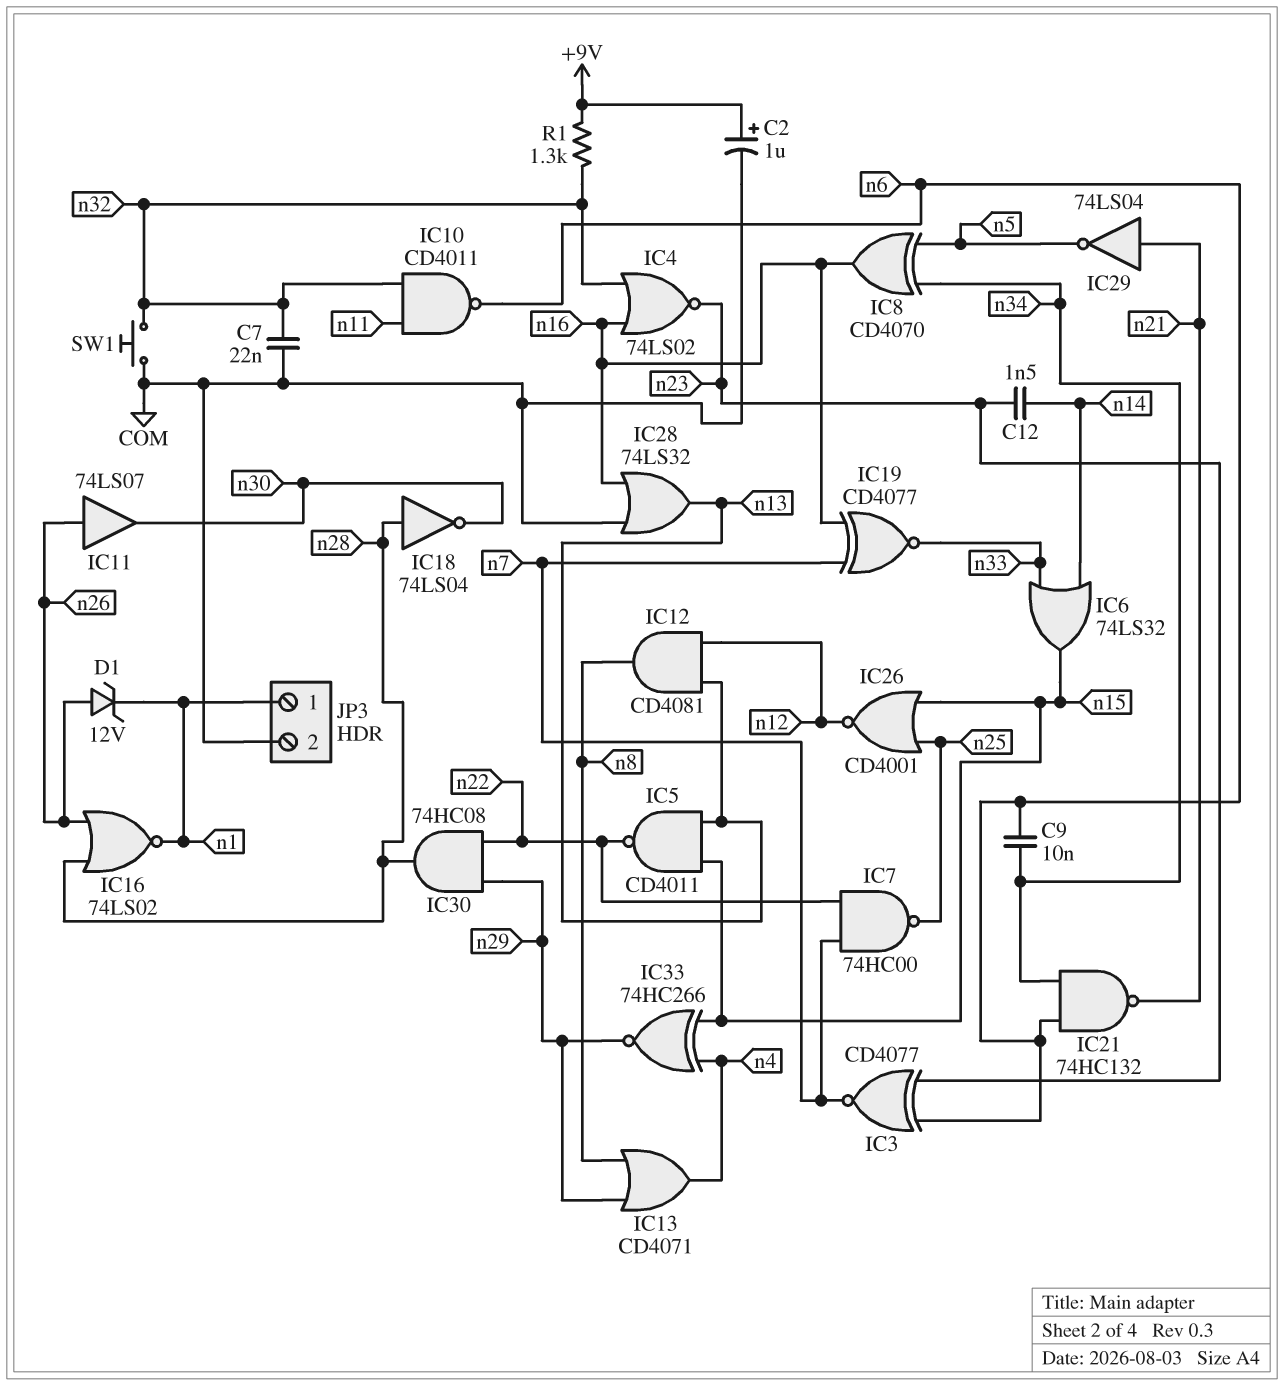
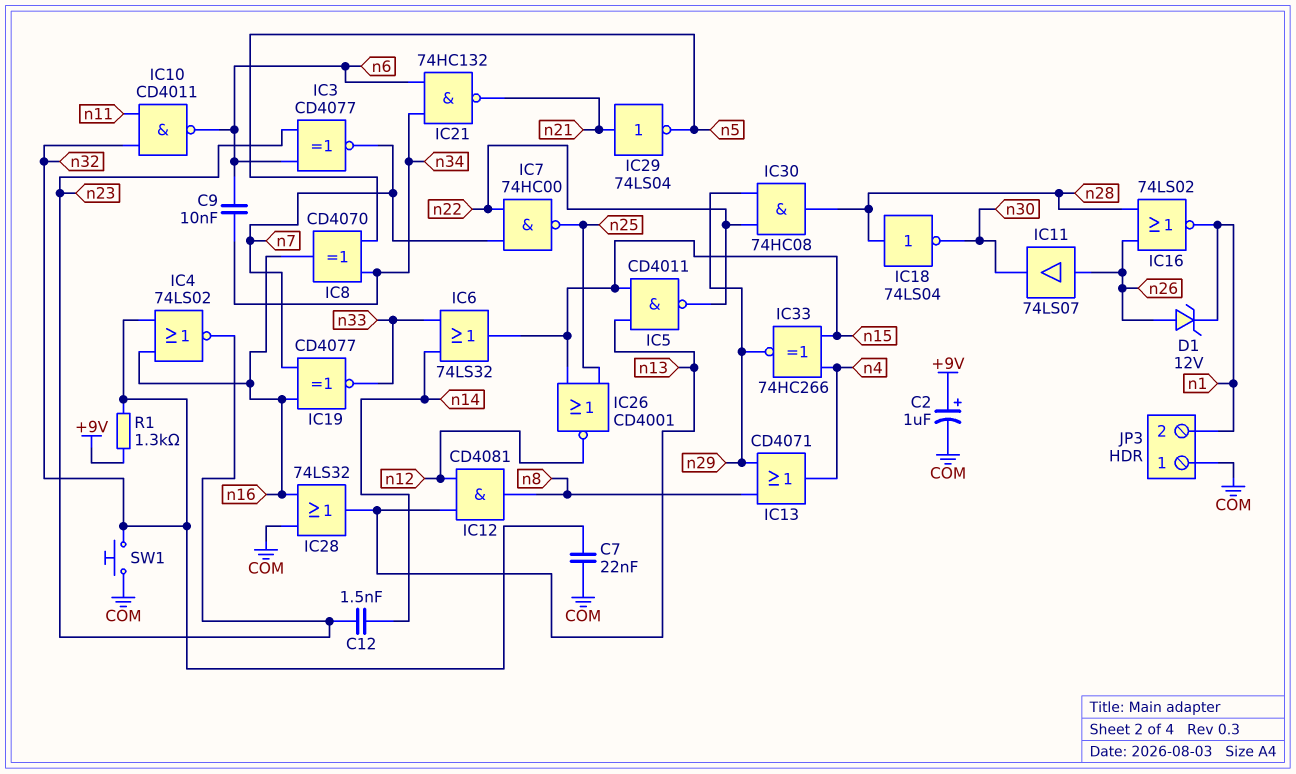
JP3 pin 1: n1 -> COM
JP3 pin 2: COM -> n1

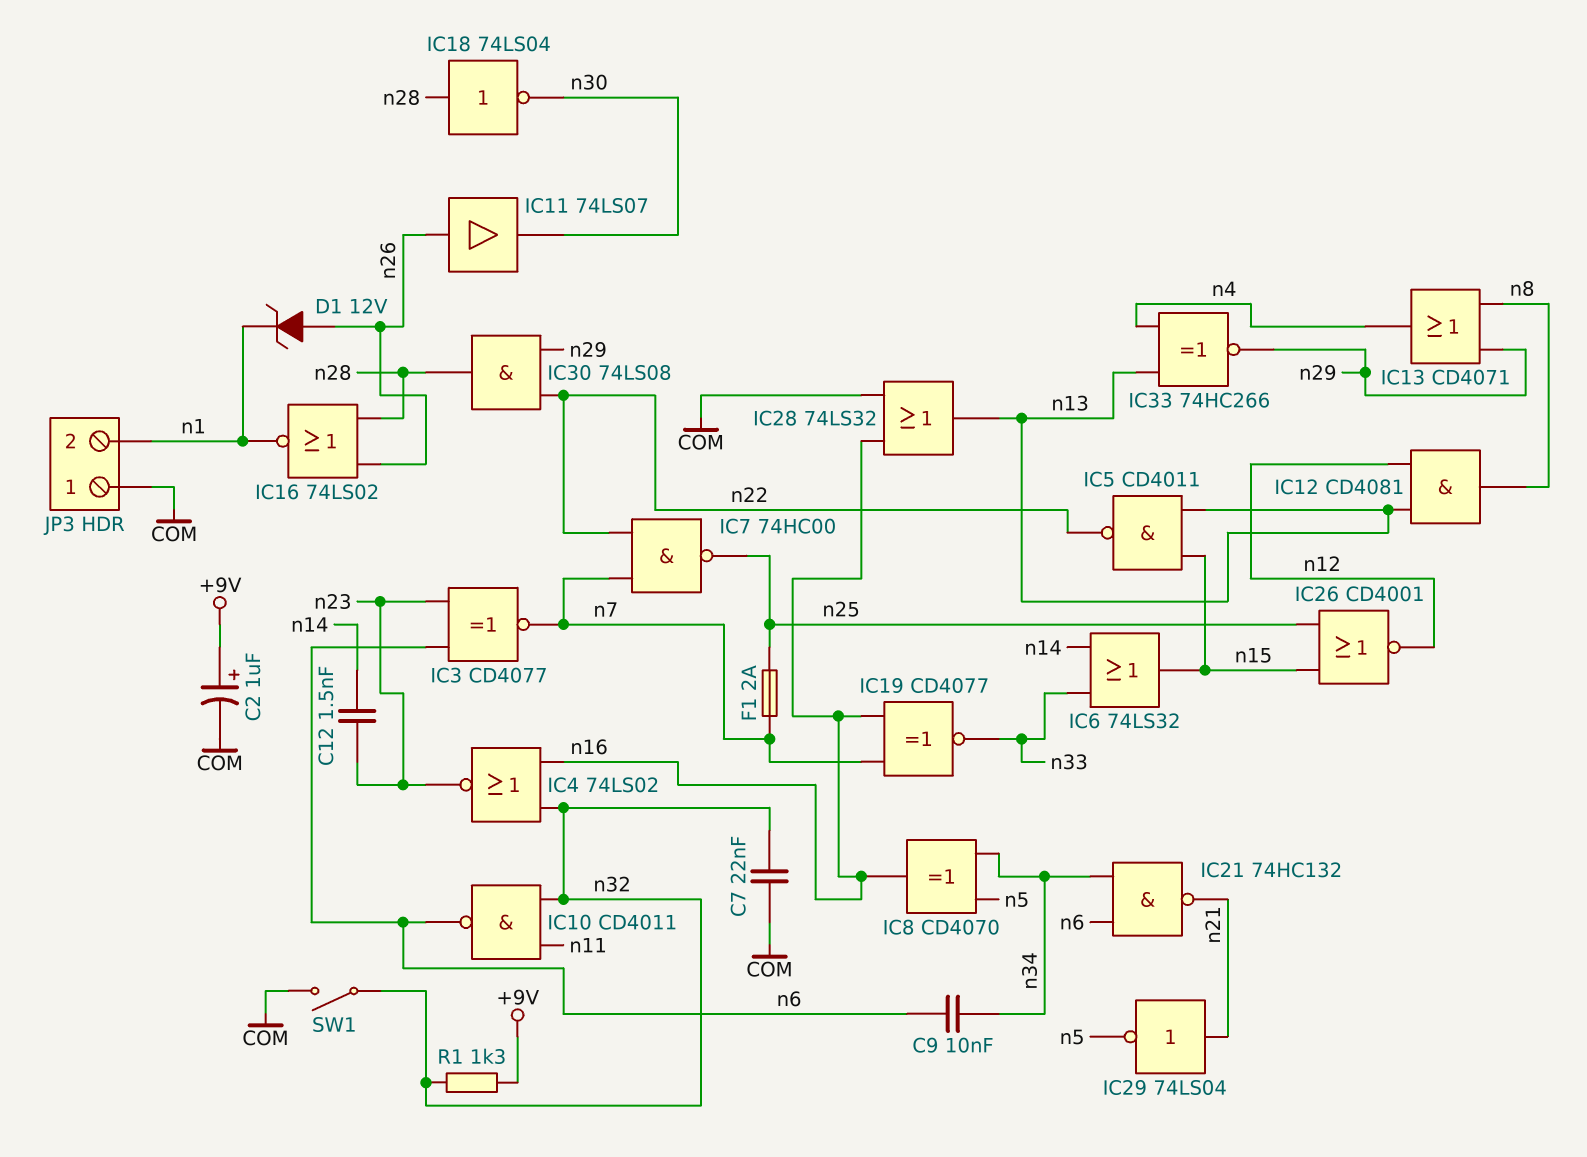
F1: none -> 2A (n7, n25)
IC30: AND 74HC08 (in n22, in n29, out n28) -> AND 74LS08 (in n22, in n29, out n28)
IC33: XNOR 74HC266 (in n4, in n15, out n29) -> XNOR 74HC266 (in n4, in n13, out n29)
SW1: button (COM, n32) -> switch (COM, n32)

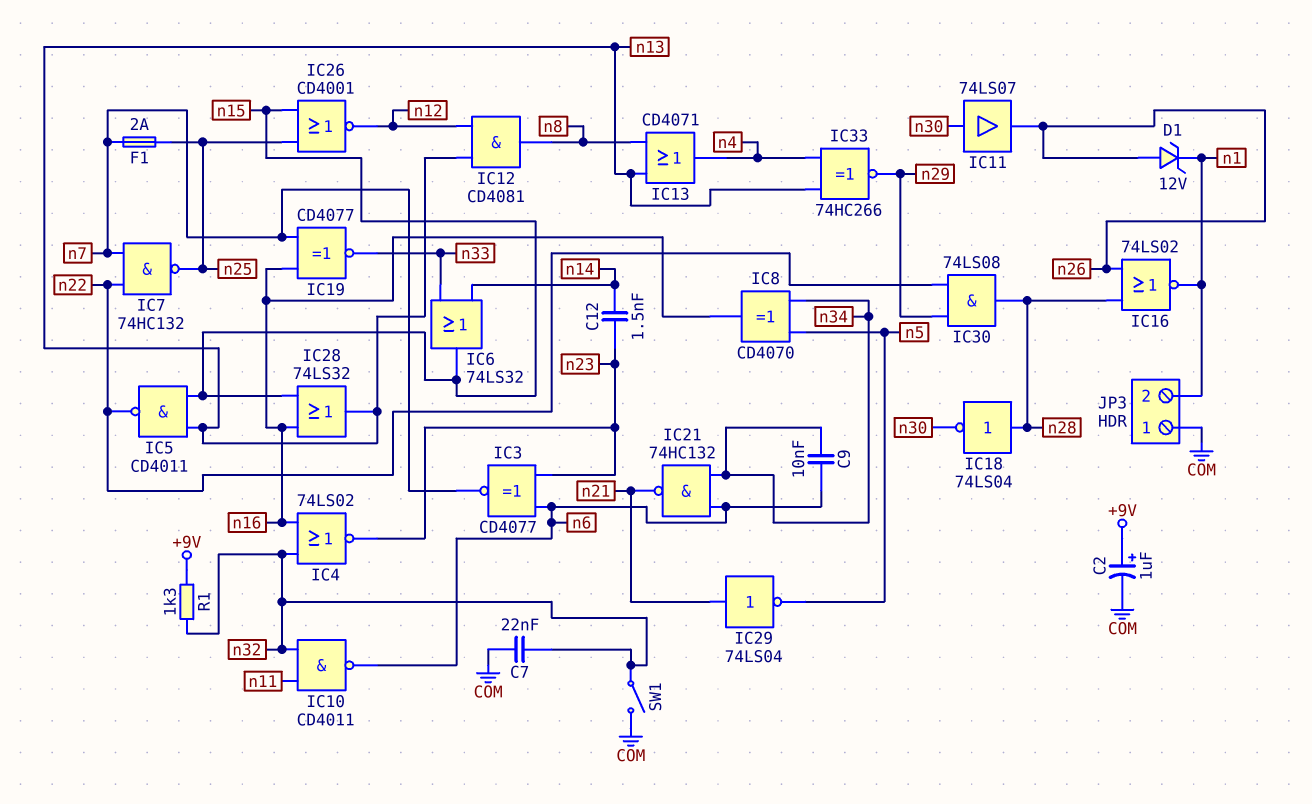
IC7: NAND 74HC00 (in n7, in n22, out n25) -> NAND 74HC132 (in n7, in n22, out n25)
IC11: buffer 74LS07 (in n26, out n30) -> buffer 74LS07 (in n30, out n26)
IC13: OR CD4071 (in n8, in n29, out n4) -> OR CD4071 (in n8, in n13, out n4)
IC28: OR 74LS32 (in COM, in n16, out n13) -> OR 74LS32 (in n15, in n16, out n13)

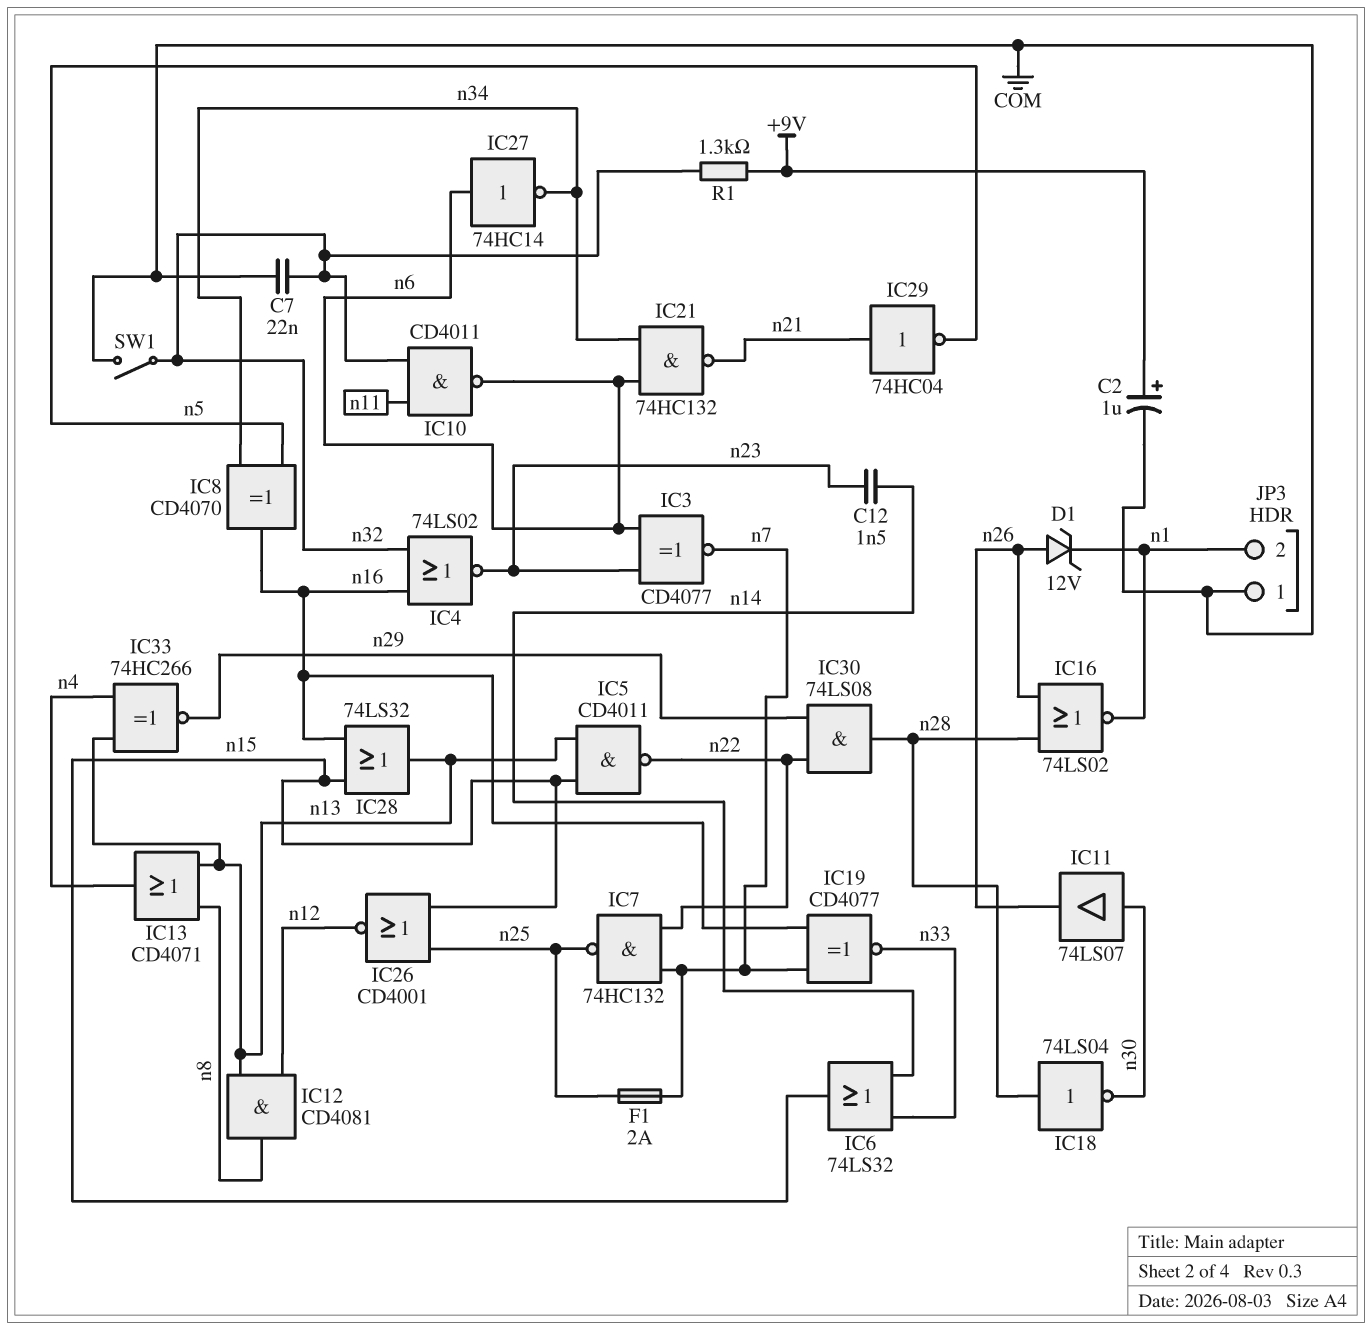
C9: 10nF (n6, n34) -> none
IC27: none -> NOT 74HC14 (in n6, out n34)
IC29: NOT 74LS04 (in n21, out n5) -> NOT 74HC04 (in n21, out n5)

